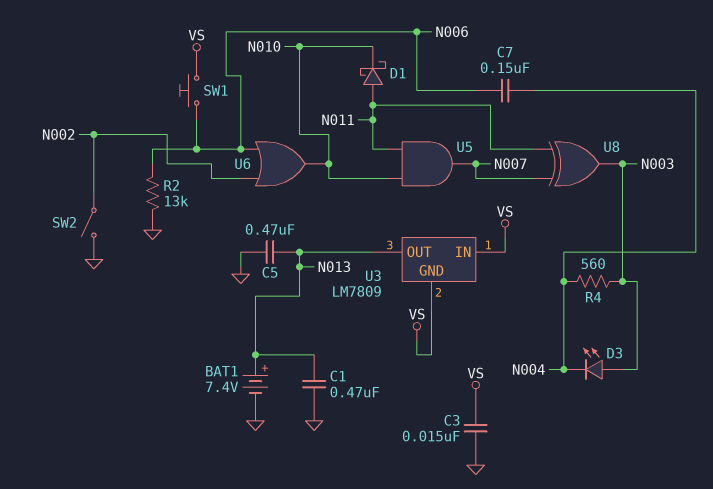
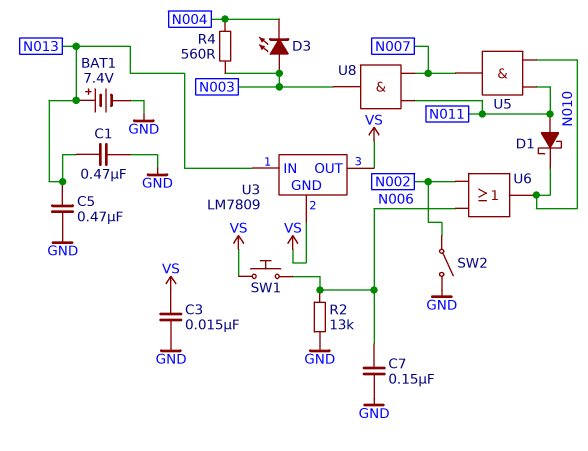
C7: 150nF (N004, N006) -> 150nF (GND, N006)
U3 pin IN: VS -> N013
U3 pin OUT: N013 -> VS
U8: XOR (in N007, in N011, out N003) -> AND (in N007, in N011, out N003)

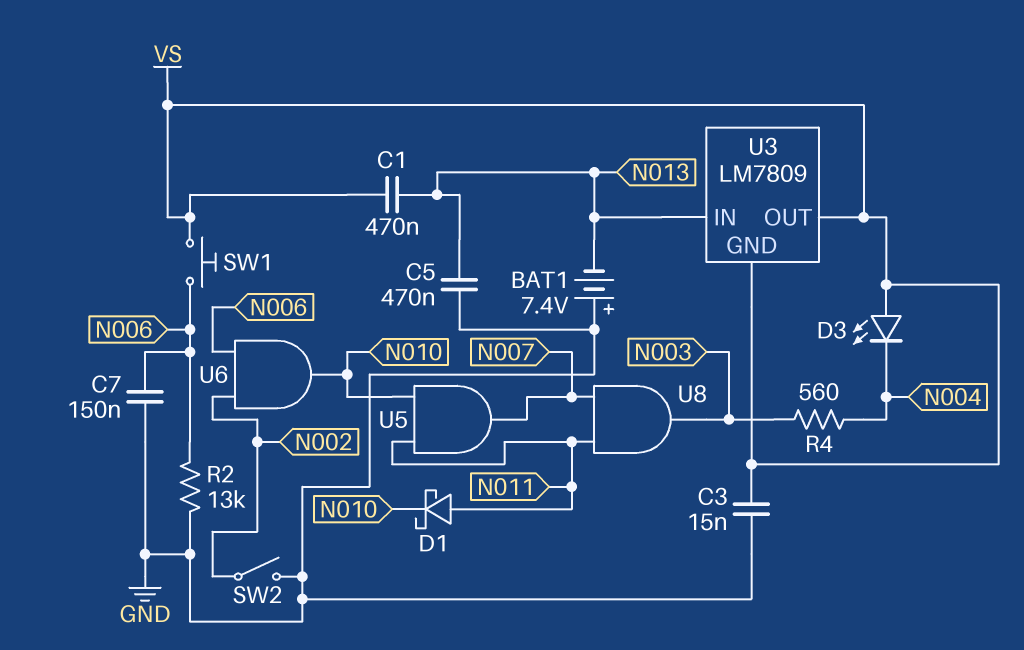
BAT1: 7.4V (plus N013, minus GND) -> 7.4V (plus GND, minus N013)
C1: 470nF (GND, N013) -> 470nF (N013, VS)
D3: LED (A N003, K N004) -> LED (A VS, K N004)
U6: OR (in N002, in N006, out N010) -> AND (in N002, in N006, out N010)

